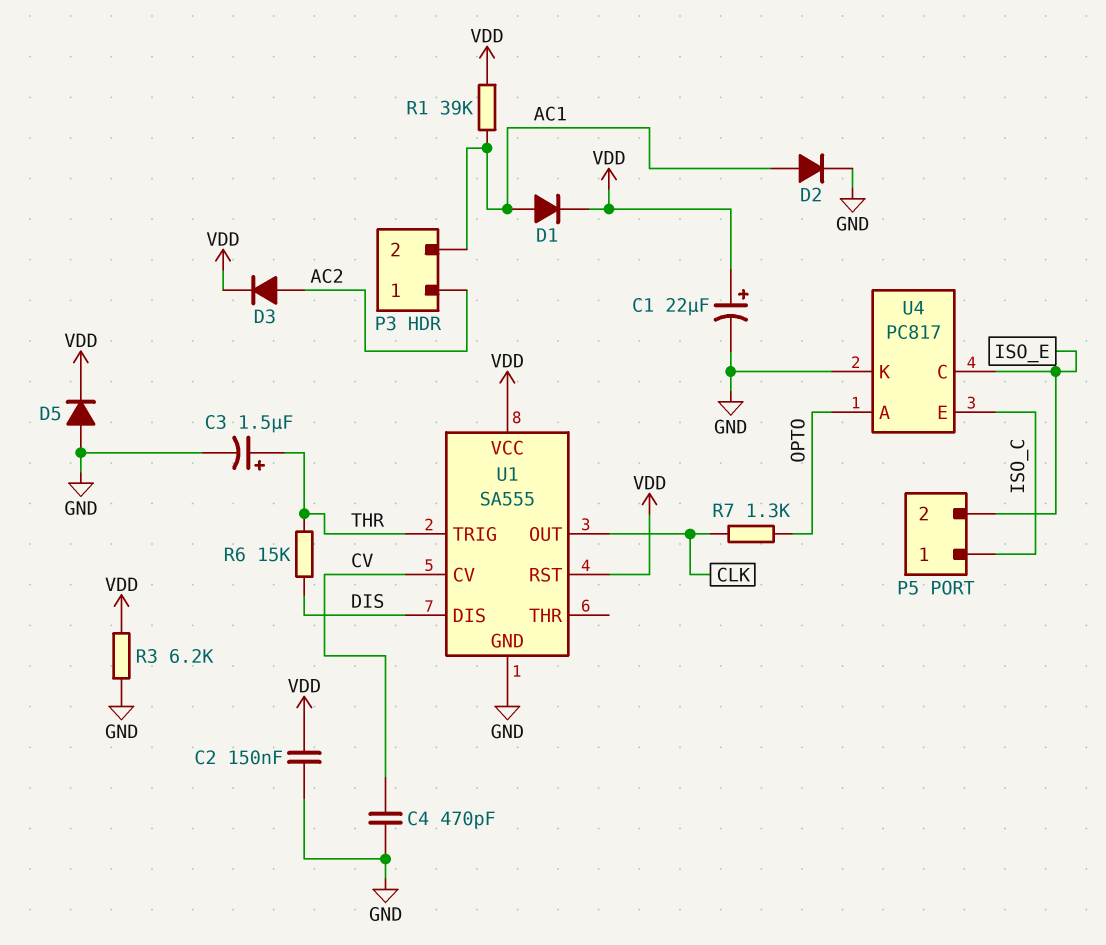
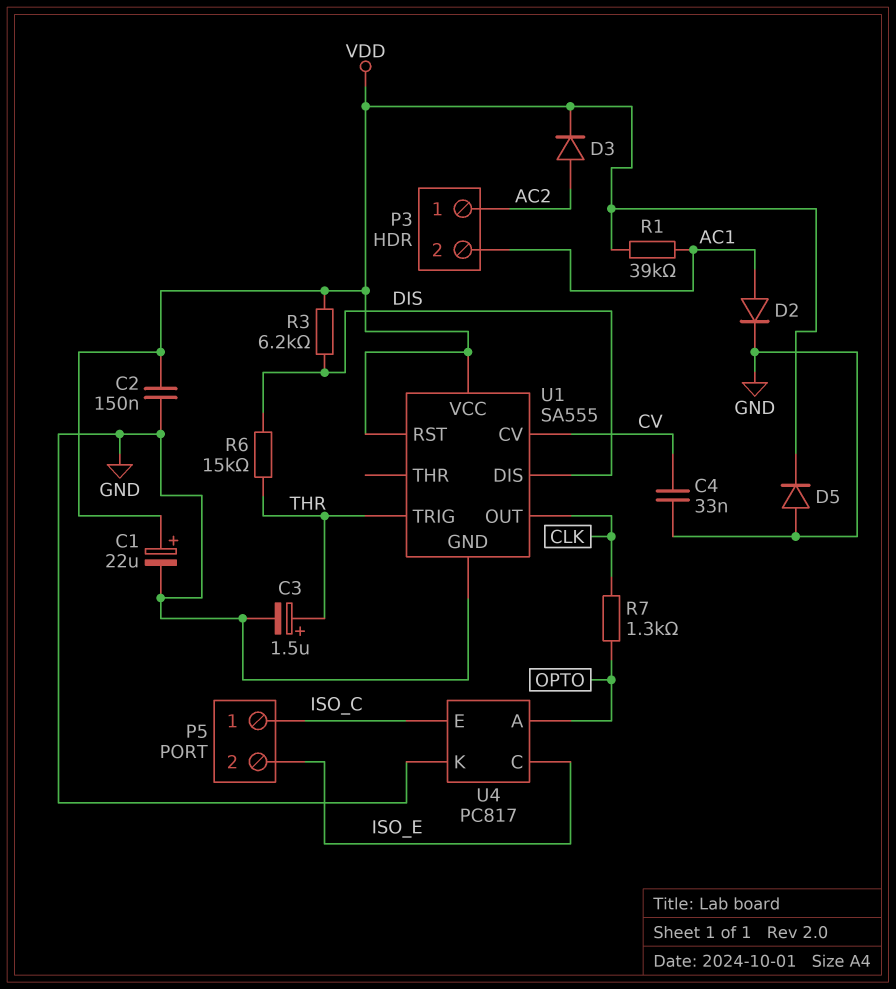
C4: 470pF (CV, GND) -> 33nF (CV, GND)
D1: diode (A AC1, K VDD) -> none
R3: 6.2k (GND, VDD) -> 6.2k (DIS, VDD)

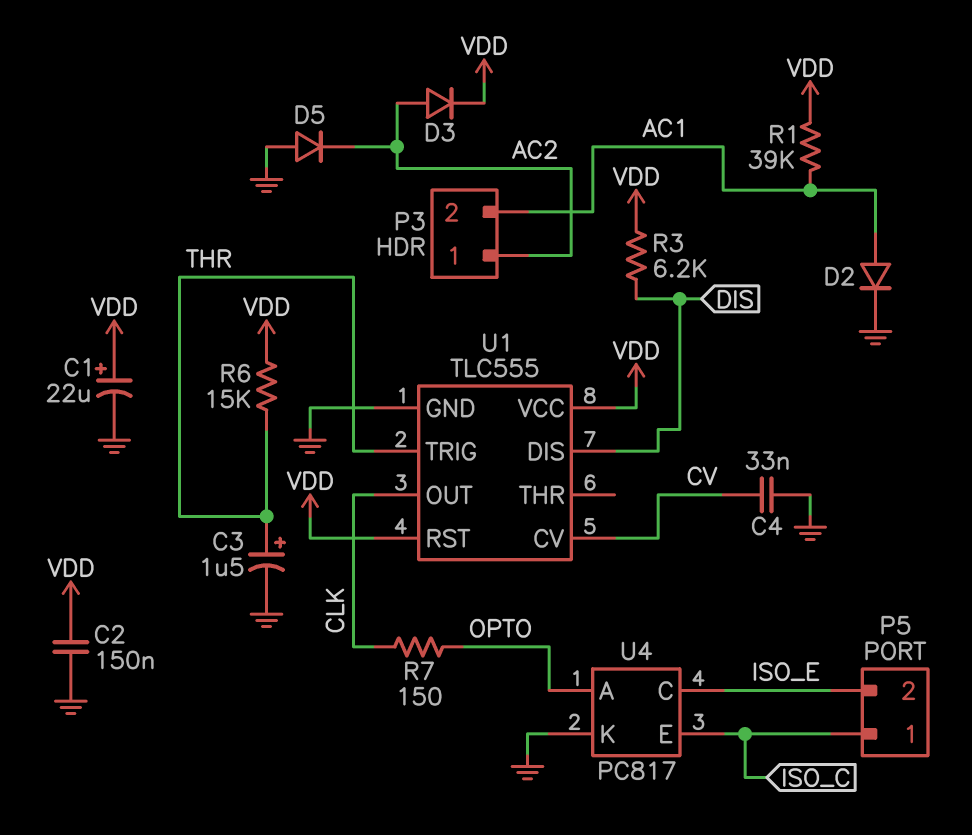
D5: diode (A GND, K VDD) -> diode (A GND, K AC2)
R6: 15k (DIS, THR) -> 15k (THR, VDD)
R7: 1.3k (CLK, OPTO) -> 150 (CLK, OPTO)
U1: SA555 -> TLC555

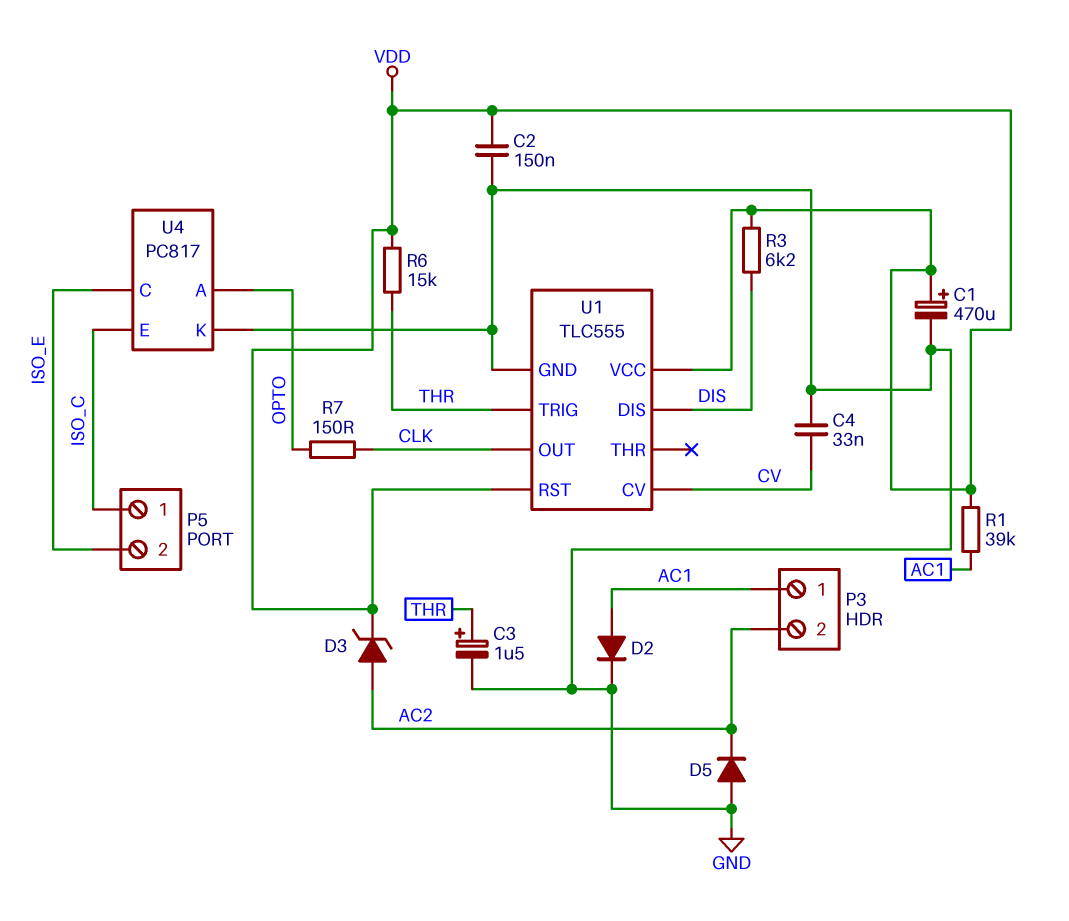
C1: 22uF (plus VDD, minus GND) -> 470uF (plus VDD, minus GND)
D3: diode (A AC2, K VDD) -> zener (A AC2, K VDD)
P3 pin 1: AC2 -> AC1
P3 pin 2: AC1 -> AC2

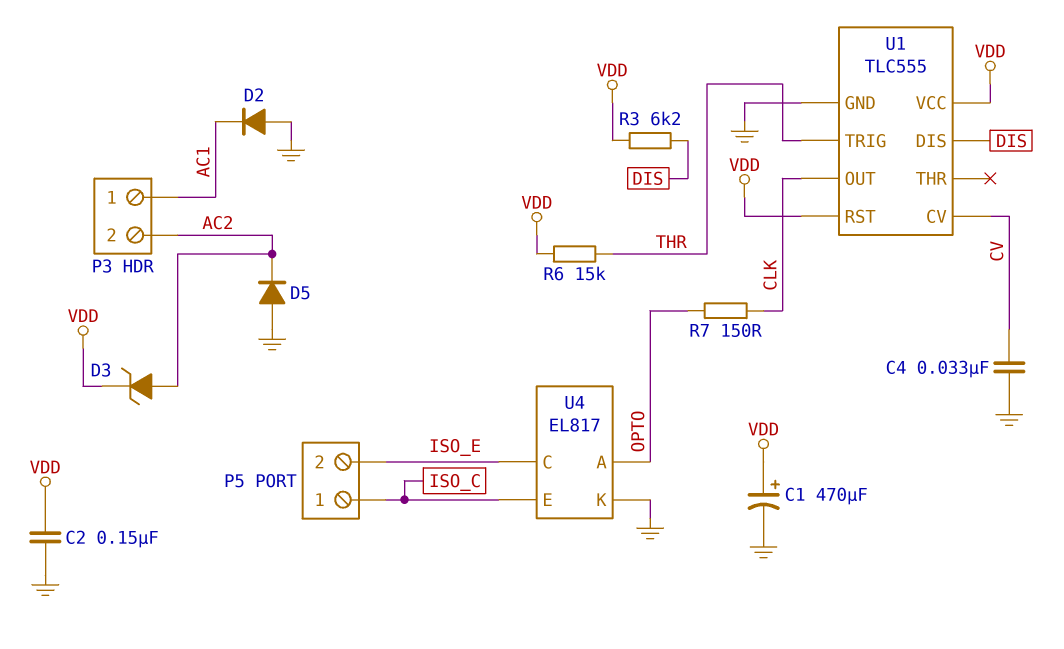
C3: 1.5uF (plus THR, minus GND) -> none
D2: diode (A AC1, K GND) -> diode (A GND, K AC1)
R1: 39k (AC1, VDD) -> none
U4: PC817 -> EL817

